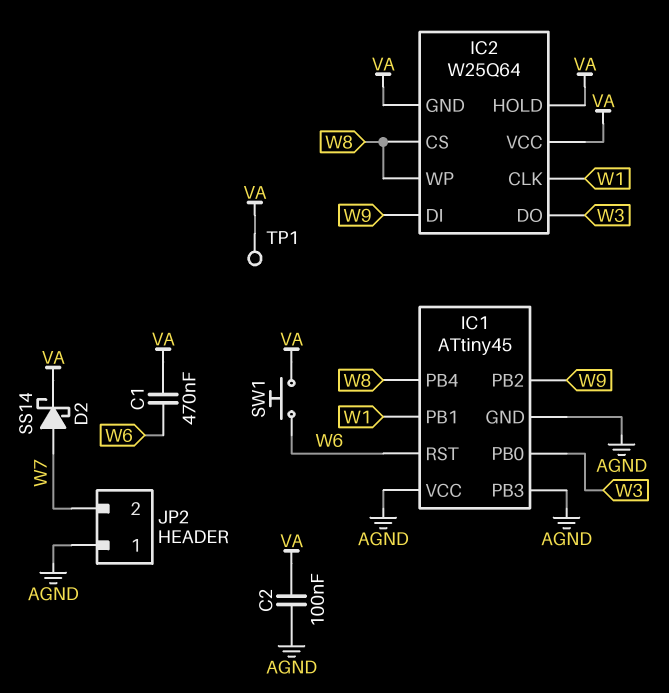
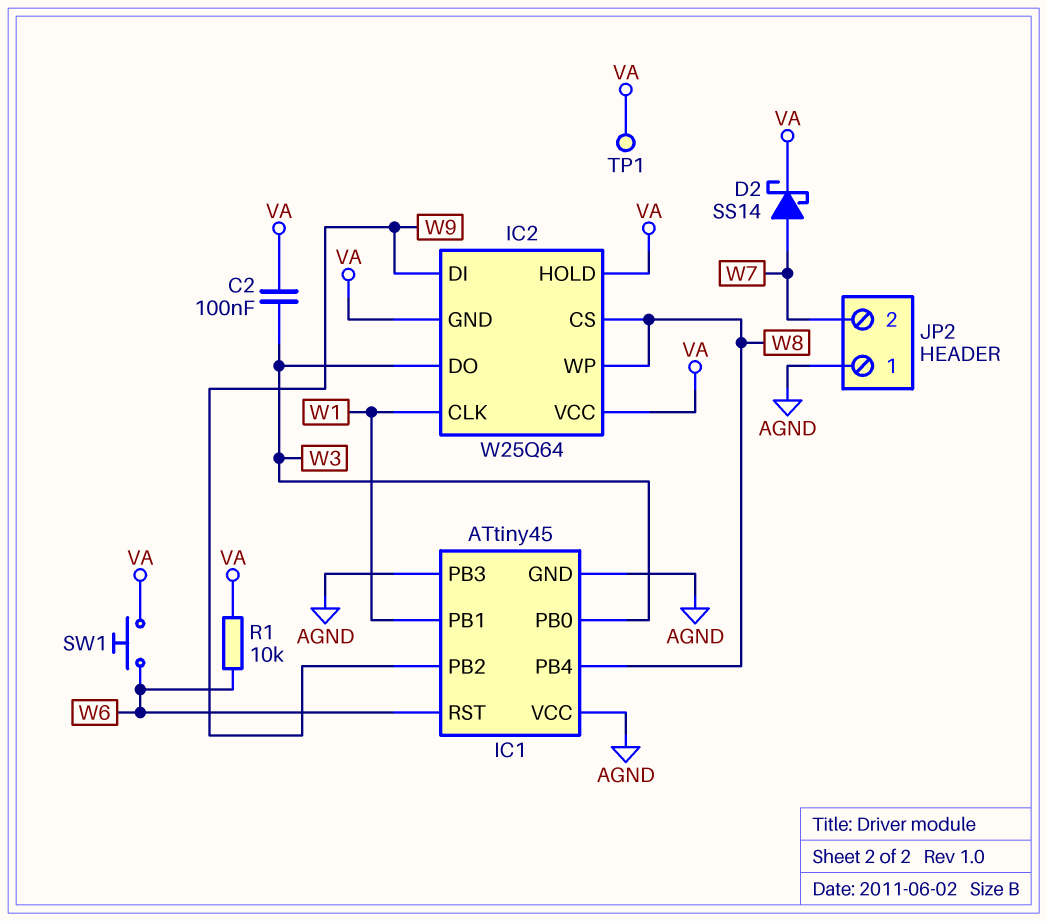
C1: 470nF (VA, W6) -> none
C2: 100nF (AGND, VA) -> 100nF (VA, W3)
R1: none -> 10k (VA, W6)

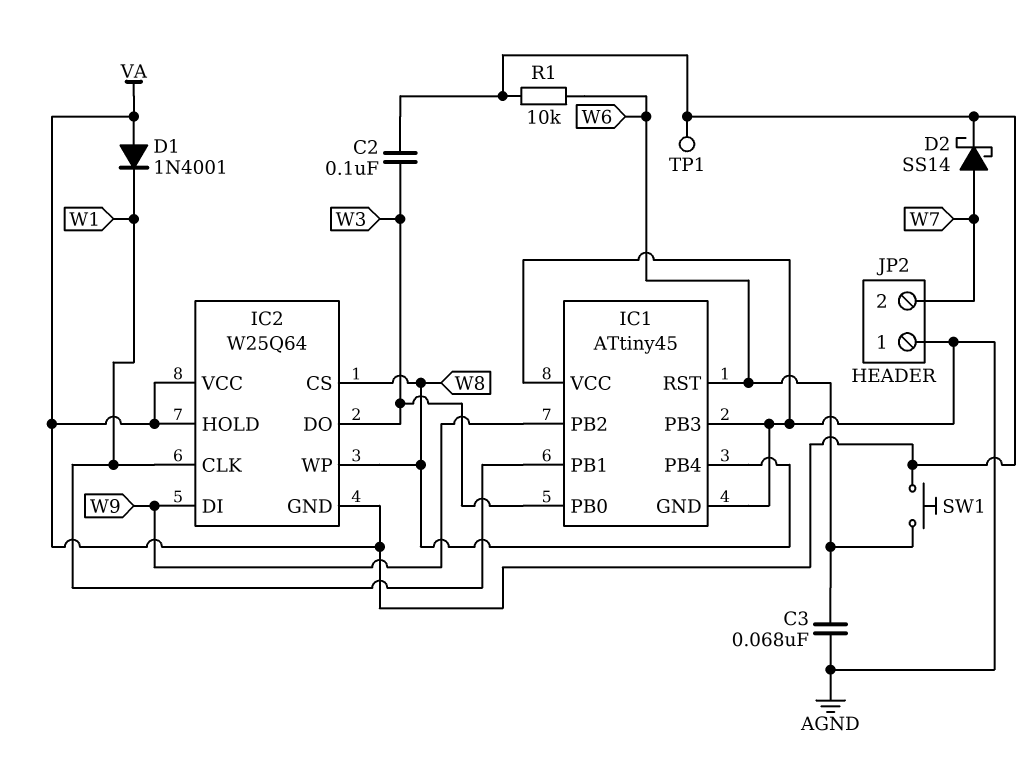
C3: none -> 68nF (AGND, W6)
D1: none -> diode 1N4001 (A VA, K W1)

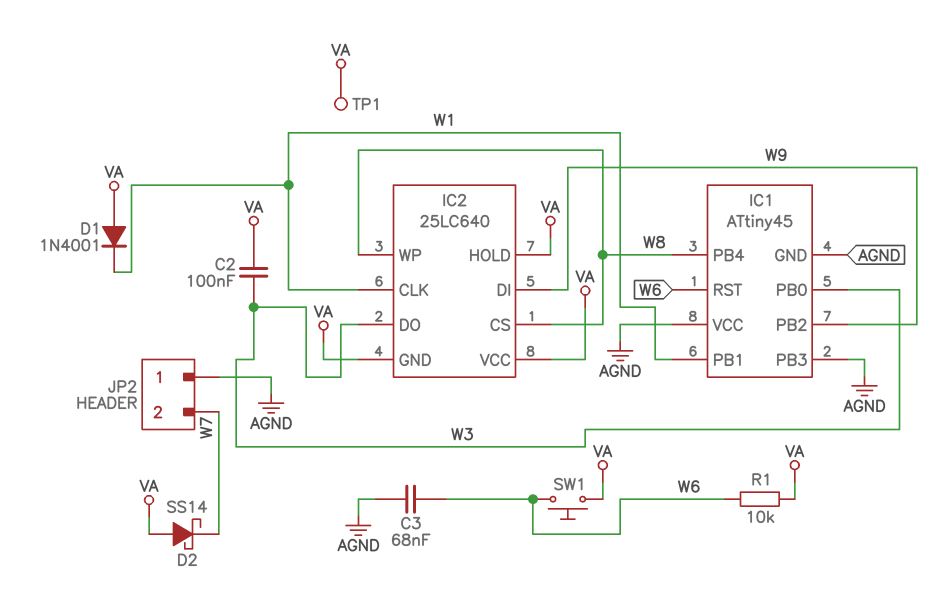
D2: schottky SS14 (A W7, K VA) -> schottky SS14 (A VA, K W7)
IC2: W25Q64 -> 25LC640

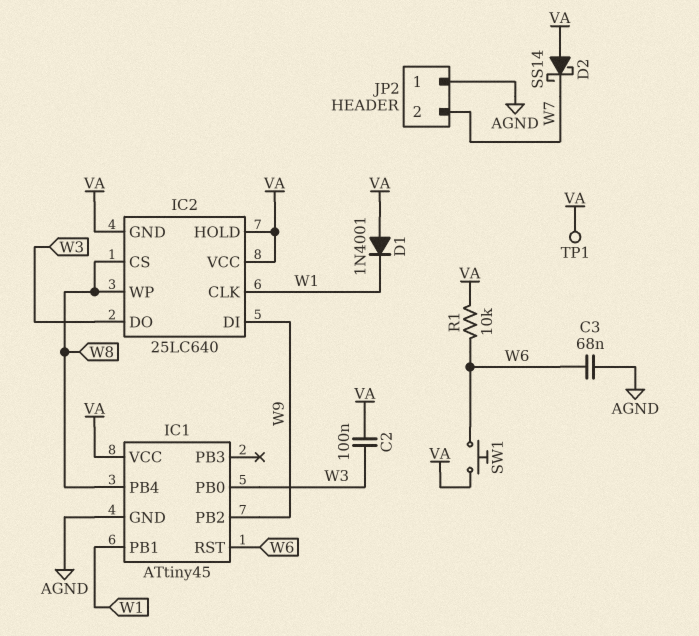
IC1 pin PB3: AGND -> none
IC1 pin VCC: AGND -> VA

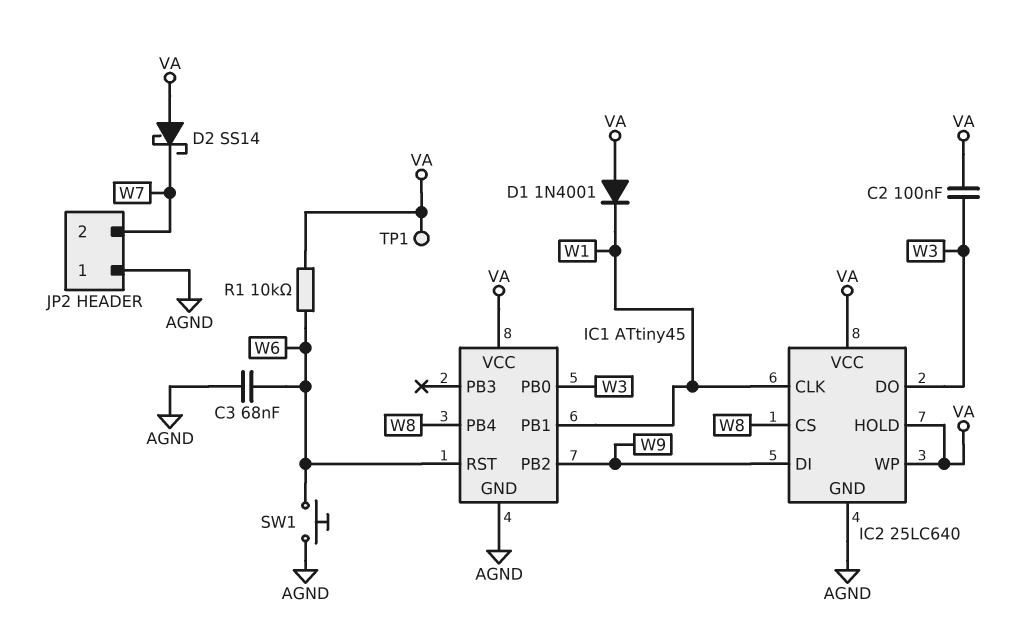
IC2 pin GND: VA -> AGND
IC2 pin WP: W8 -> VA
SW1: button (VA, W6) -> button (AGND, W6)

